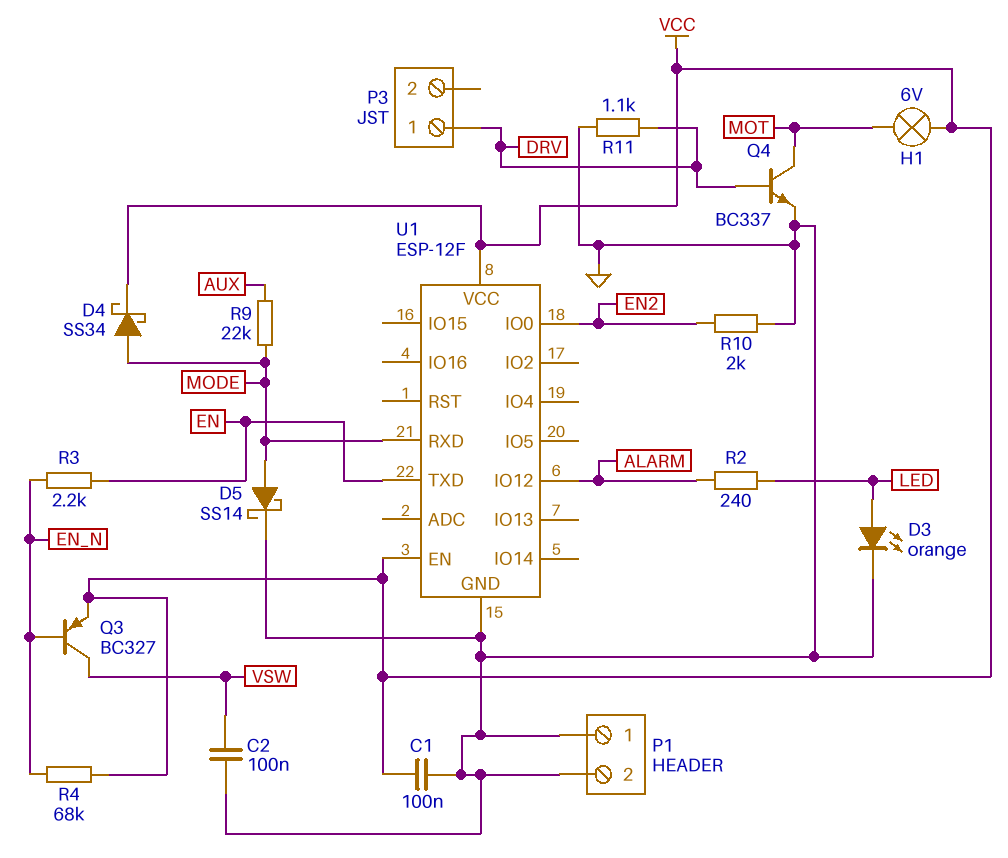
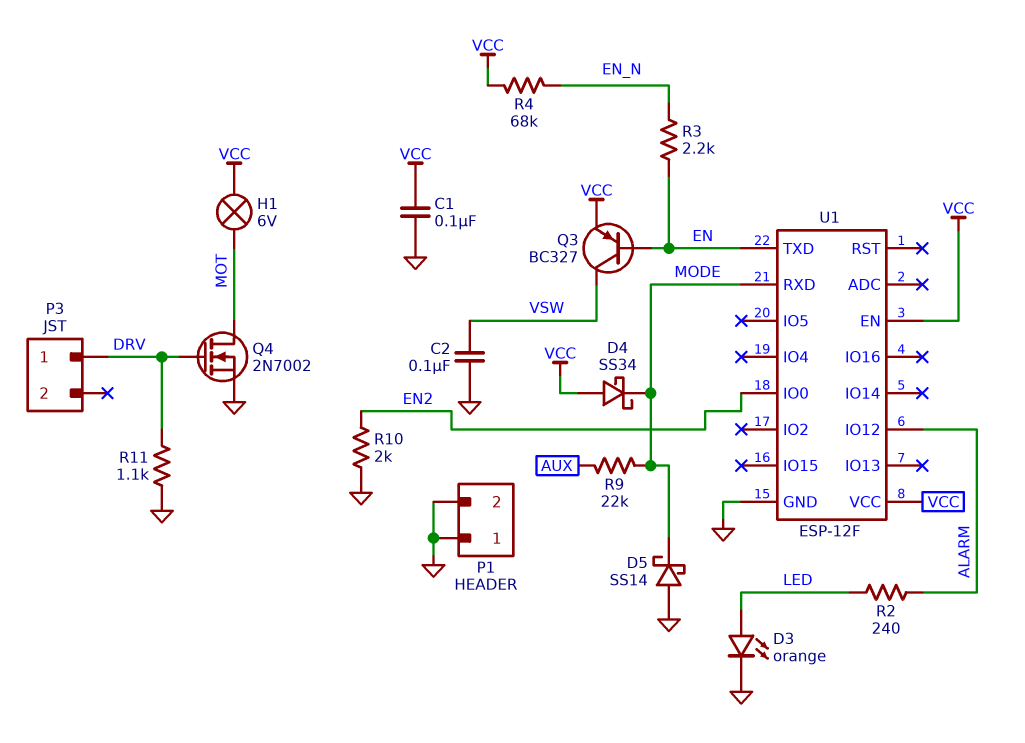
D4: schottky SS34 (A MODE, K VCC) -> schottky SS34 (A VCC, K MODE)
D5: schottky SS14 (A MODE, K GND) -> schottky SS14 (A GND, K MODE)
Q3: PNP BC327 (B EN_N, C VSW, E VCC) -> PNP BC327 (B EN, C VSW, E VCC)
Q4: NPN BC337 (B DRV, C MOT, E GND) -> NMOS 2N7002 (G DRV, D MOT, S GND)

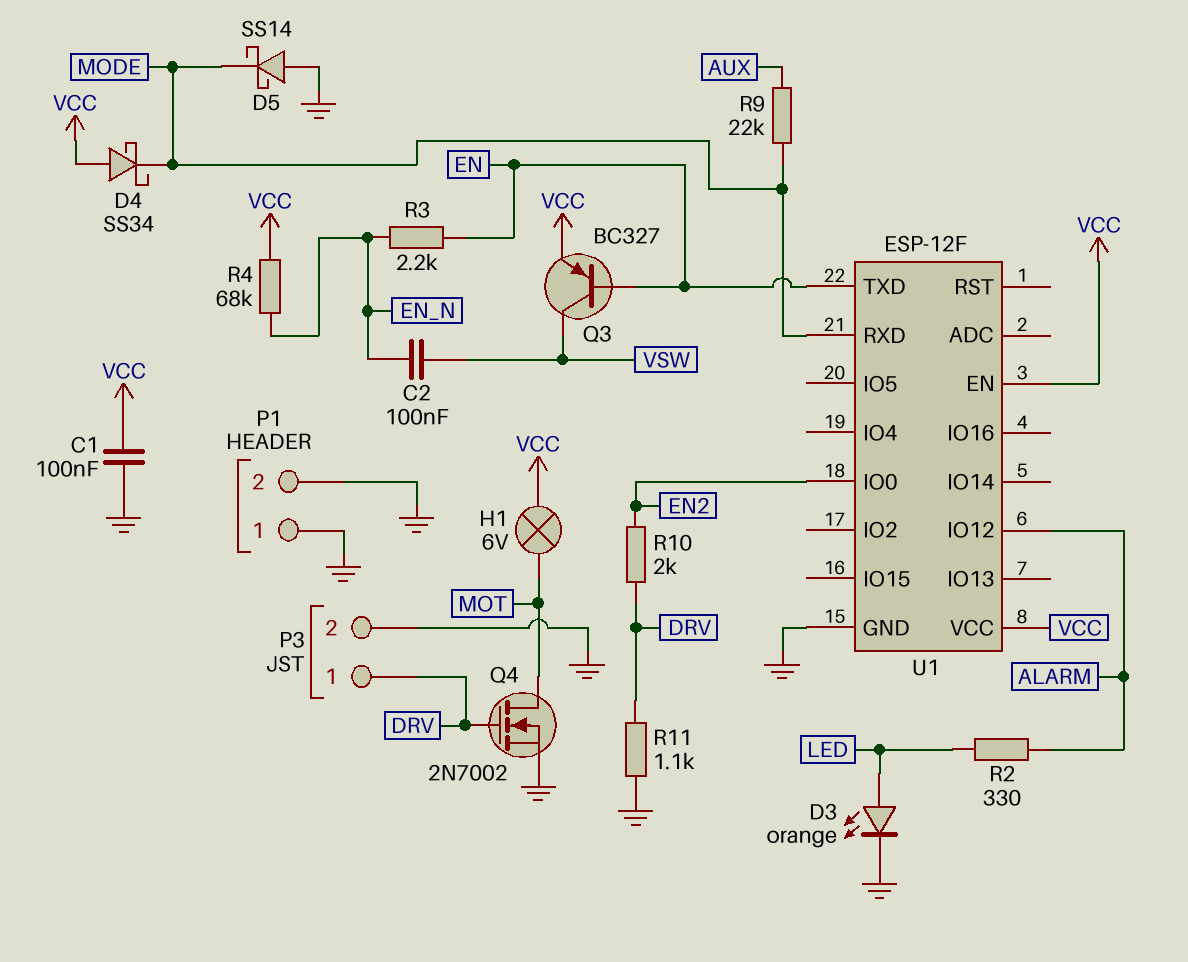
C2: 100nF (GND, VSW) -> 100nF (EN_N, VSW)
P3 pin 2: none -> GND
R2: 240 (ALARM, LED) -> 330 (ALARM, LED)
R10: 2k (EN2, GND) -> 2k (DRV, EN2)

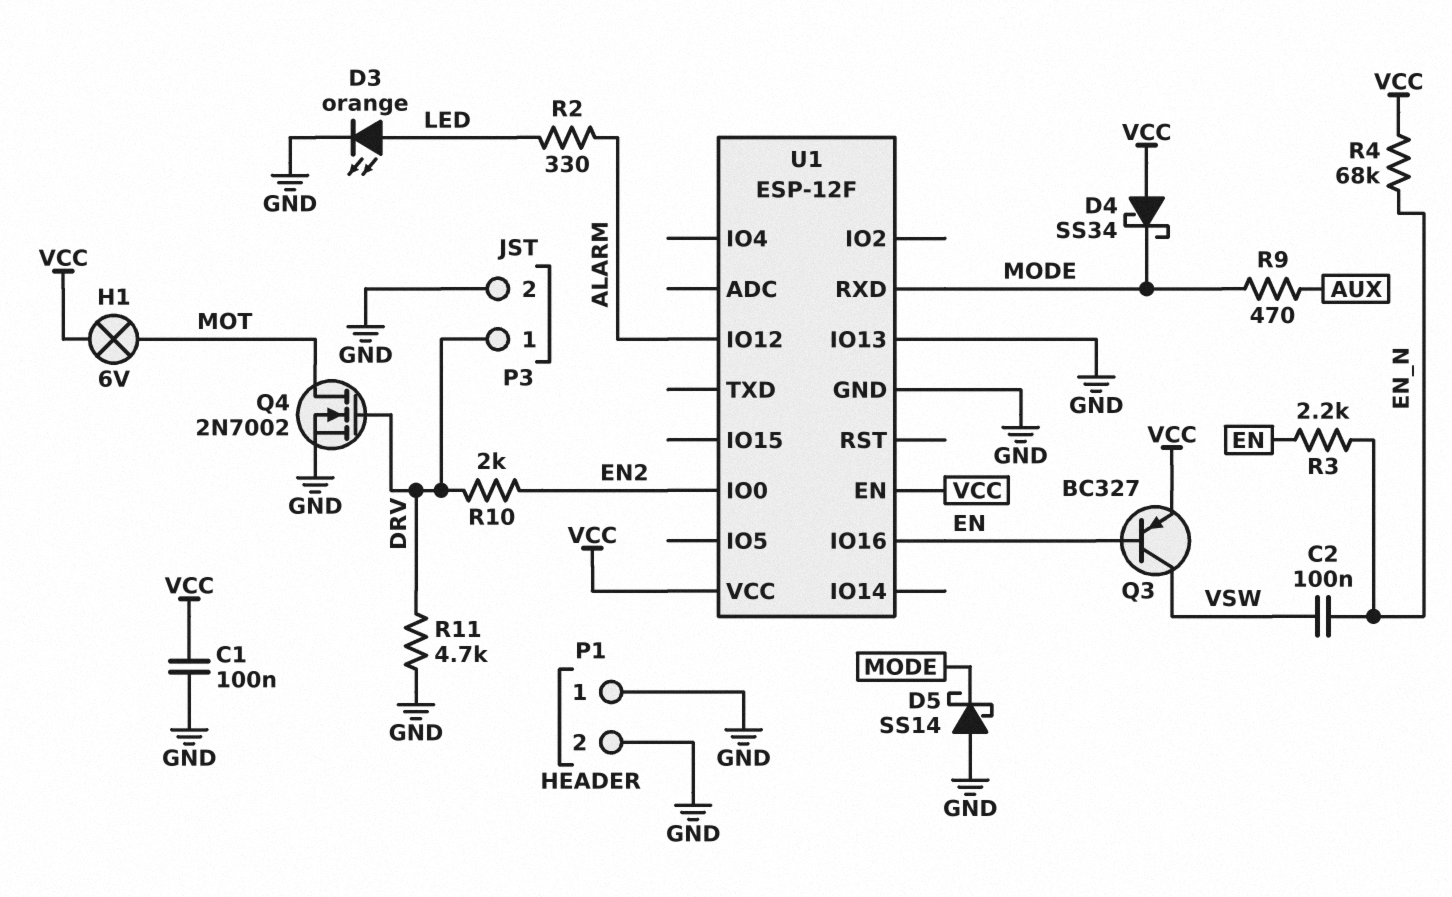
R9: 22k (AUX, MODE) -> 470 (AUX, MODE)
R11: 1.1k (DRV, GND) -> 4.7k (DRV, GND)
U1 pin IO13: none -> GND
U1 pin IO16: none -> EN
U1 pin TXD: EN -> none

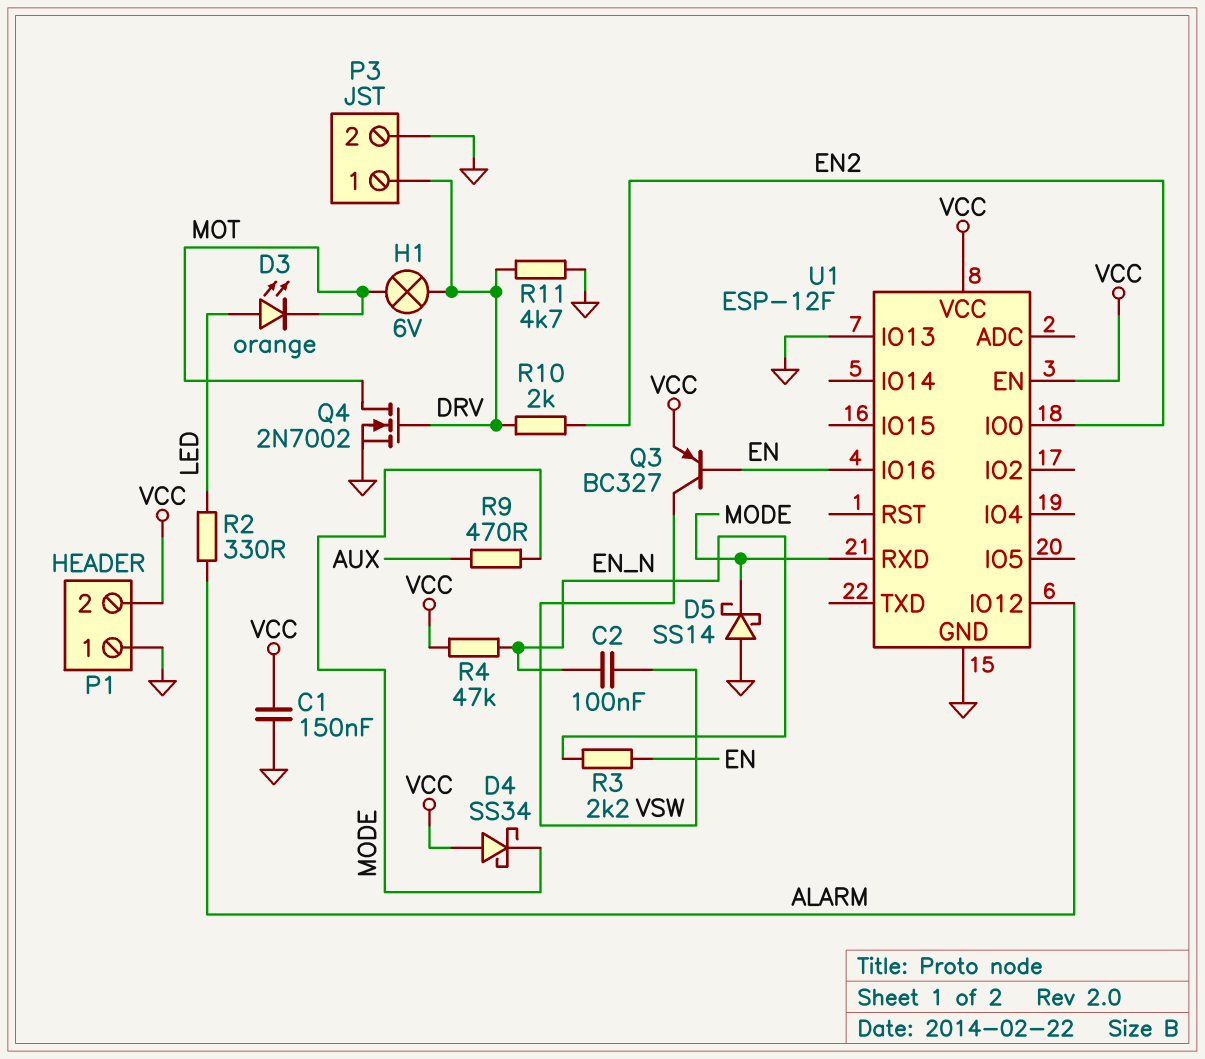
C1: 100nF (GND, VCC) -> 150nF (GND, VCC)
D3: LED orange (A LED, K GND) -> LED orange (A LED, K MOT)
H1: lamp 6V (MOT, VCC) -> lamp 6V (DRV, MOT)
P1 pin 2: GND -> VCC
R4: 68k (EN_N, VCC) -> 47k (EN_N, VCC)

